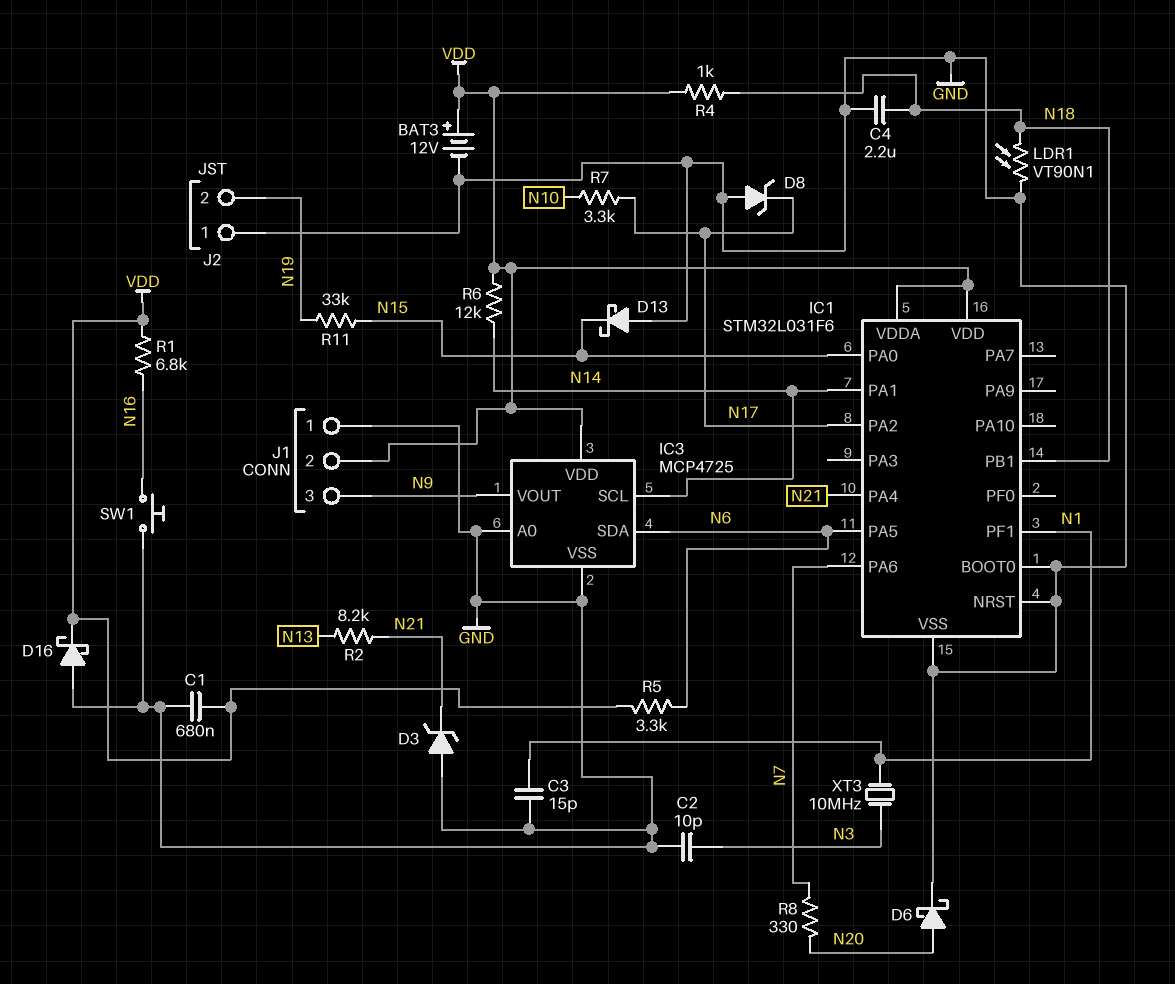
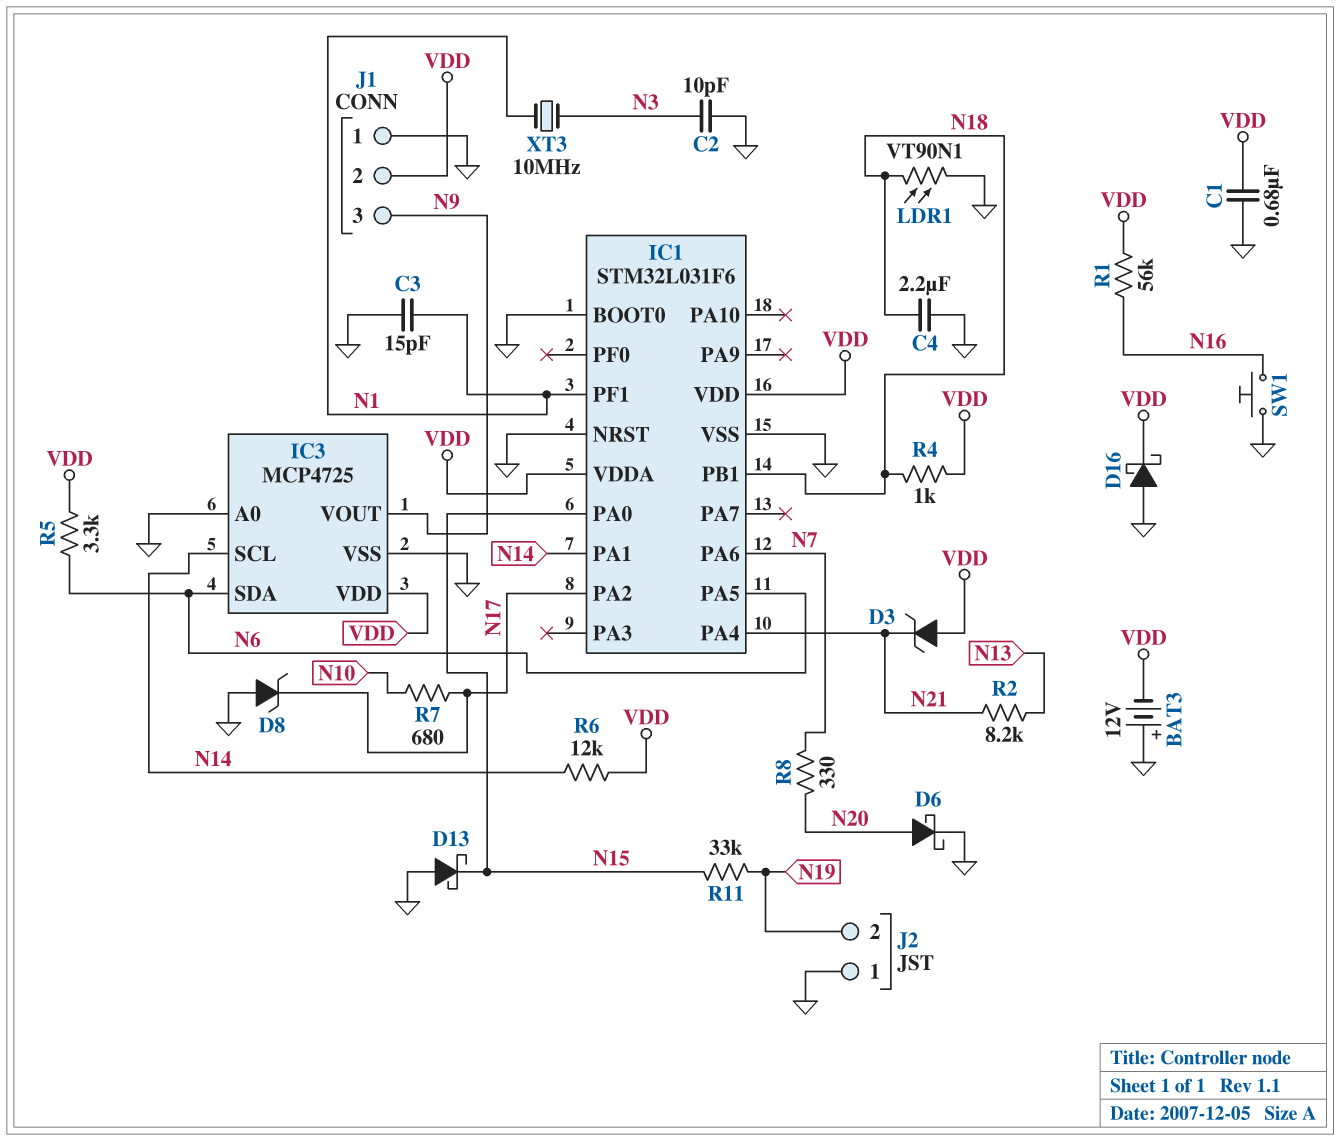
BAT3: 12V (plus VDD, minus GND) -> 12V (plus GND, minus VDD)
D3: zener (A GND, K N21) -> zener (A VDD, K N21)
R1: 6.8k (N16, VDD) -> 56k (N16, VDD)
R7: 3.3k (N10, N17) -> 680 (N10, N17)

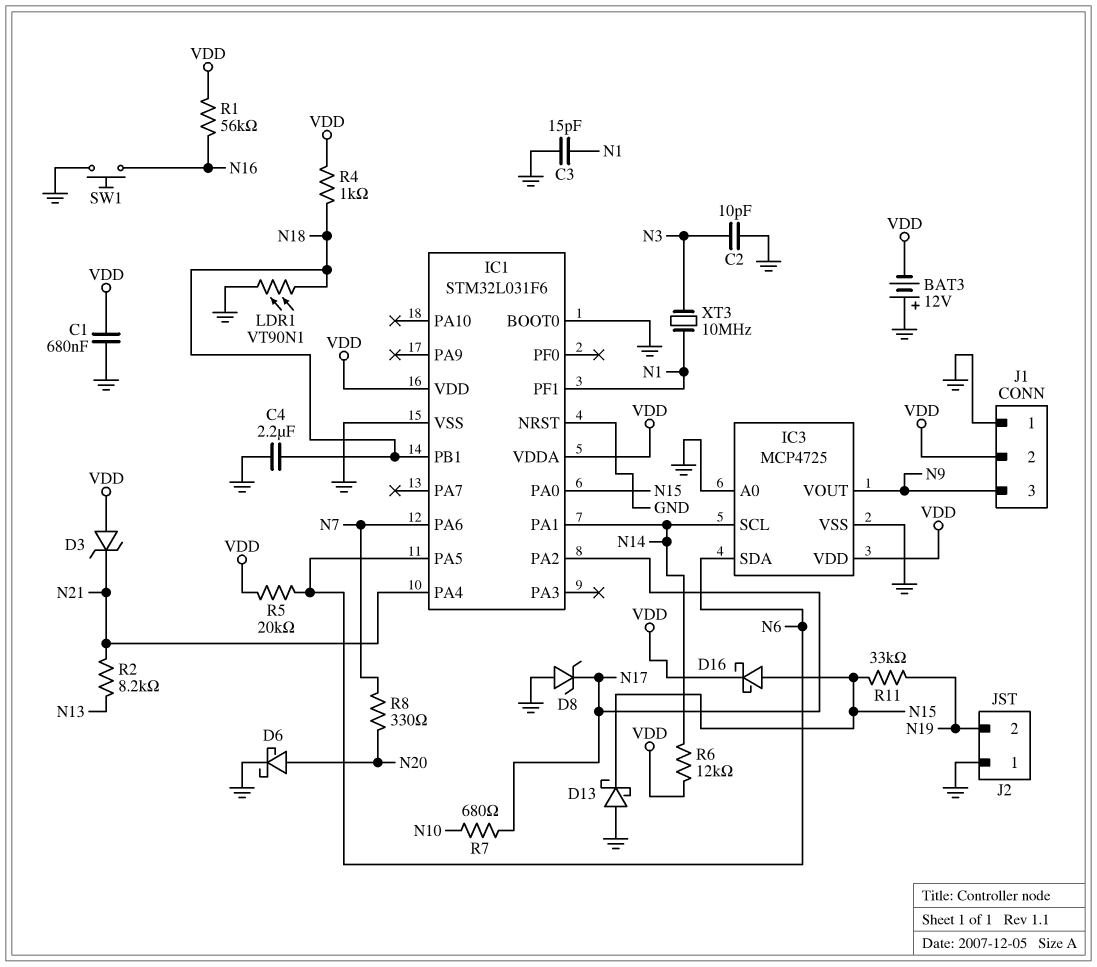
D16: schottky (A GND, K VDD) -> schottky (A N15, K VDD)
R5: 3.3k (N6, VDD) -> 20k (N6, VDD)

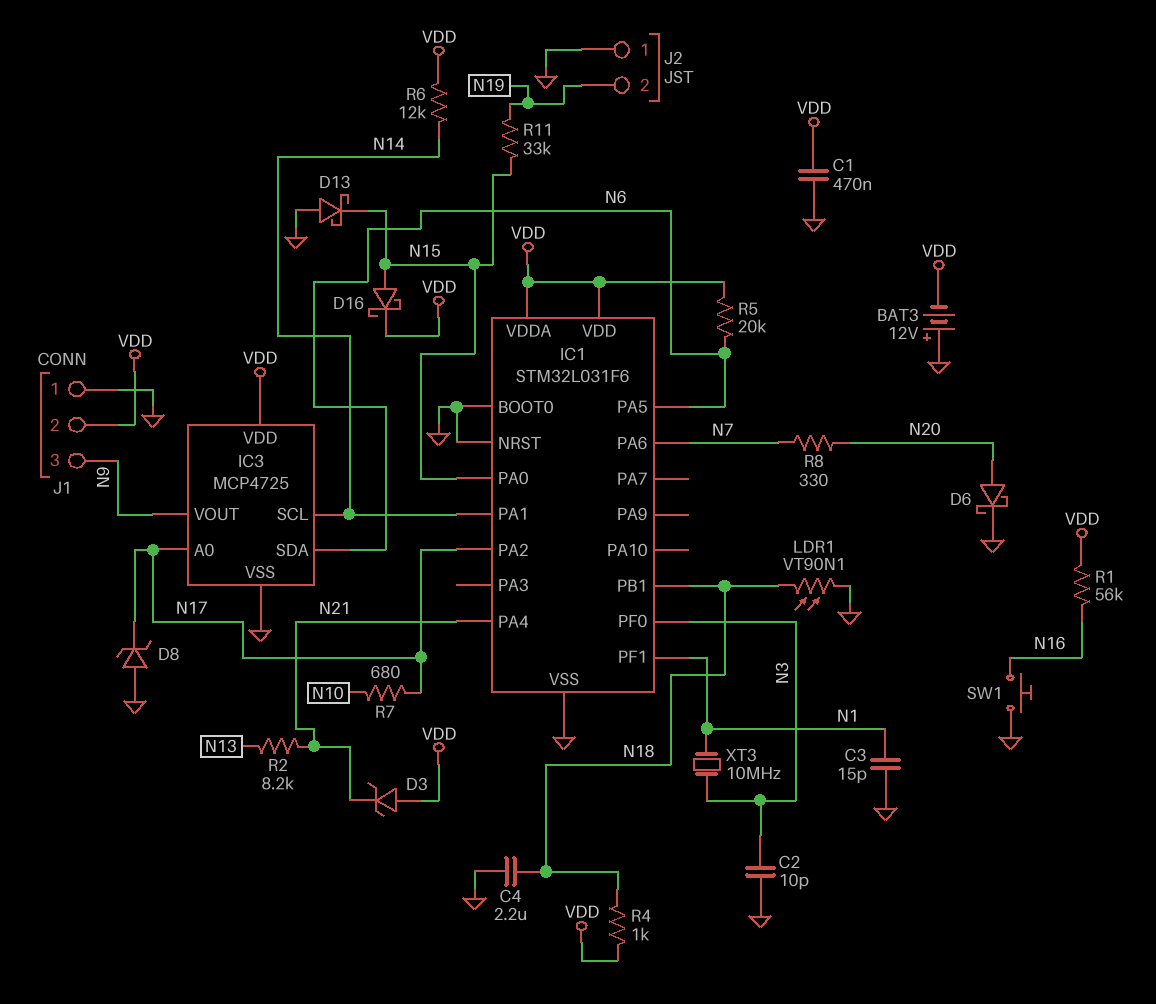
C1: 680nF (GND, VDD) -> 470nF (GND, VDD)
IC1 pin PF0: none -> N3
IC3 pin A0: GND -> N17

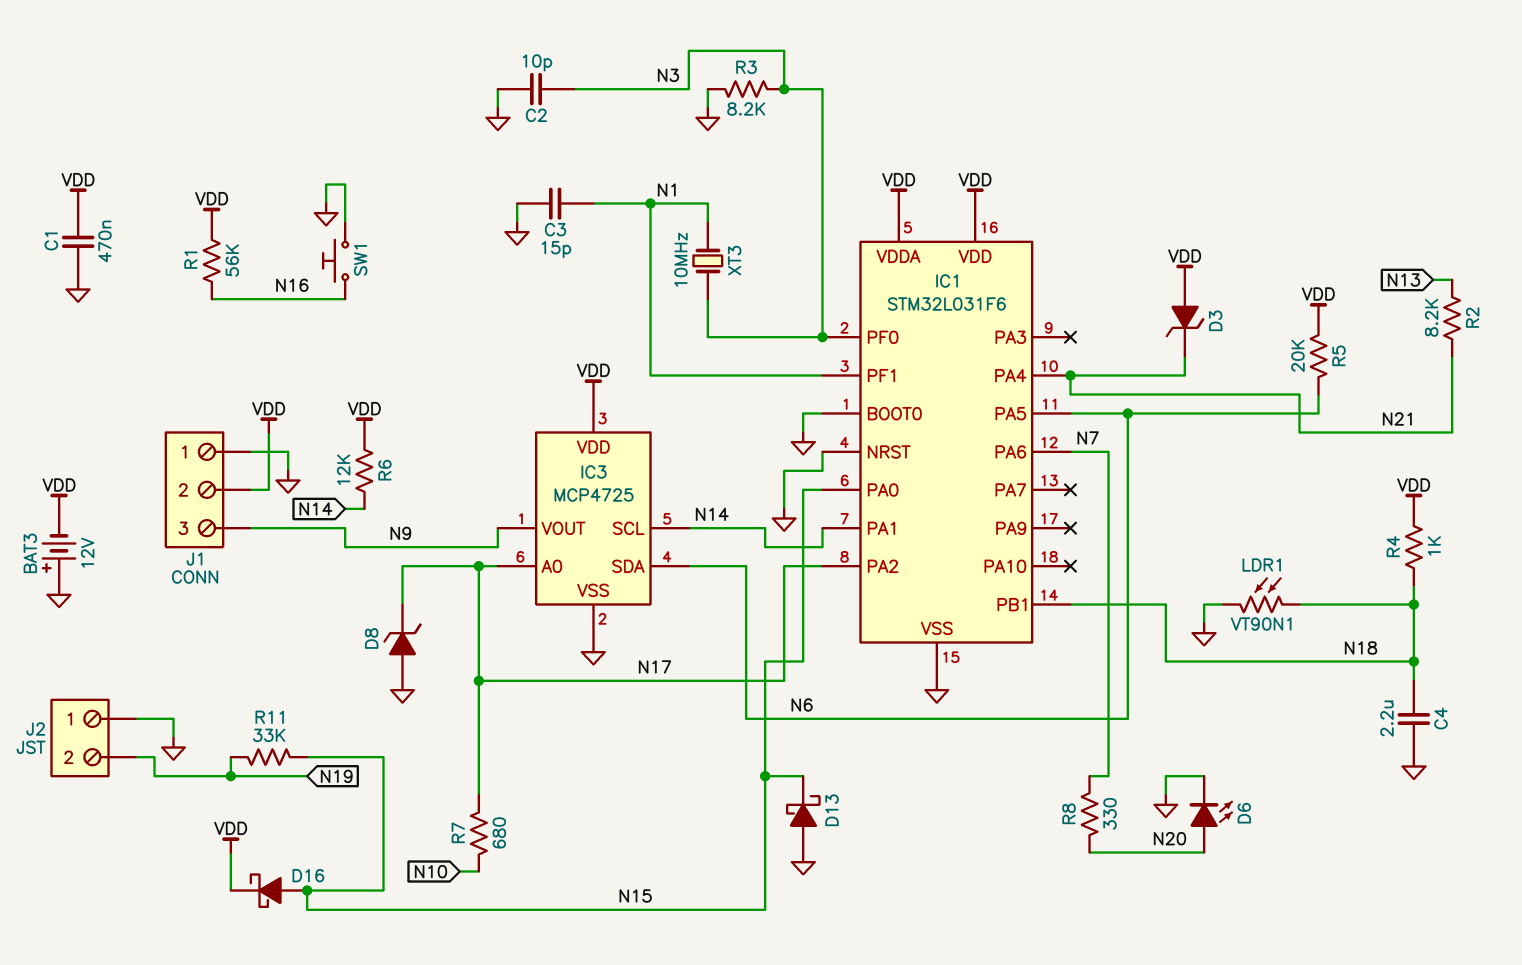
D6: schottky (A N20, K GND) -> LED (A N20, K GND)
R3: none -> 8.2k (GND, N3)

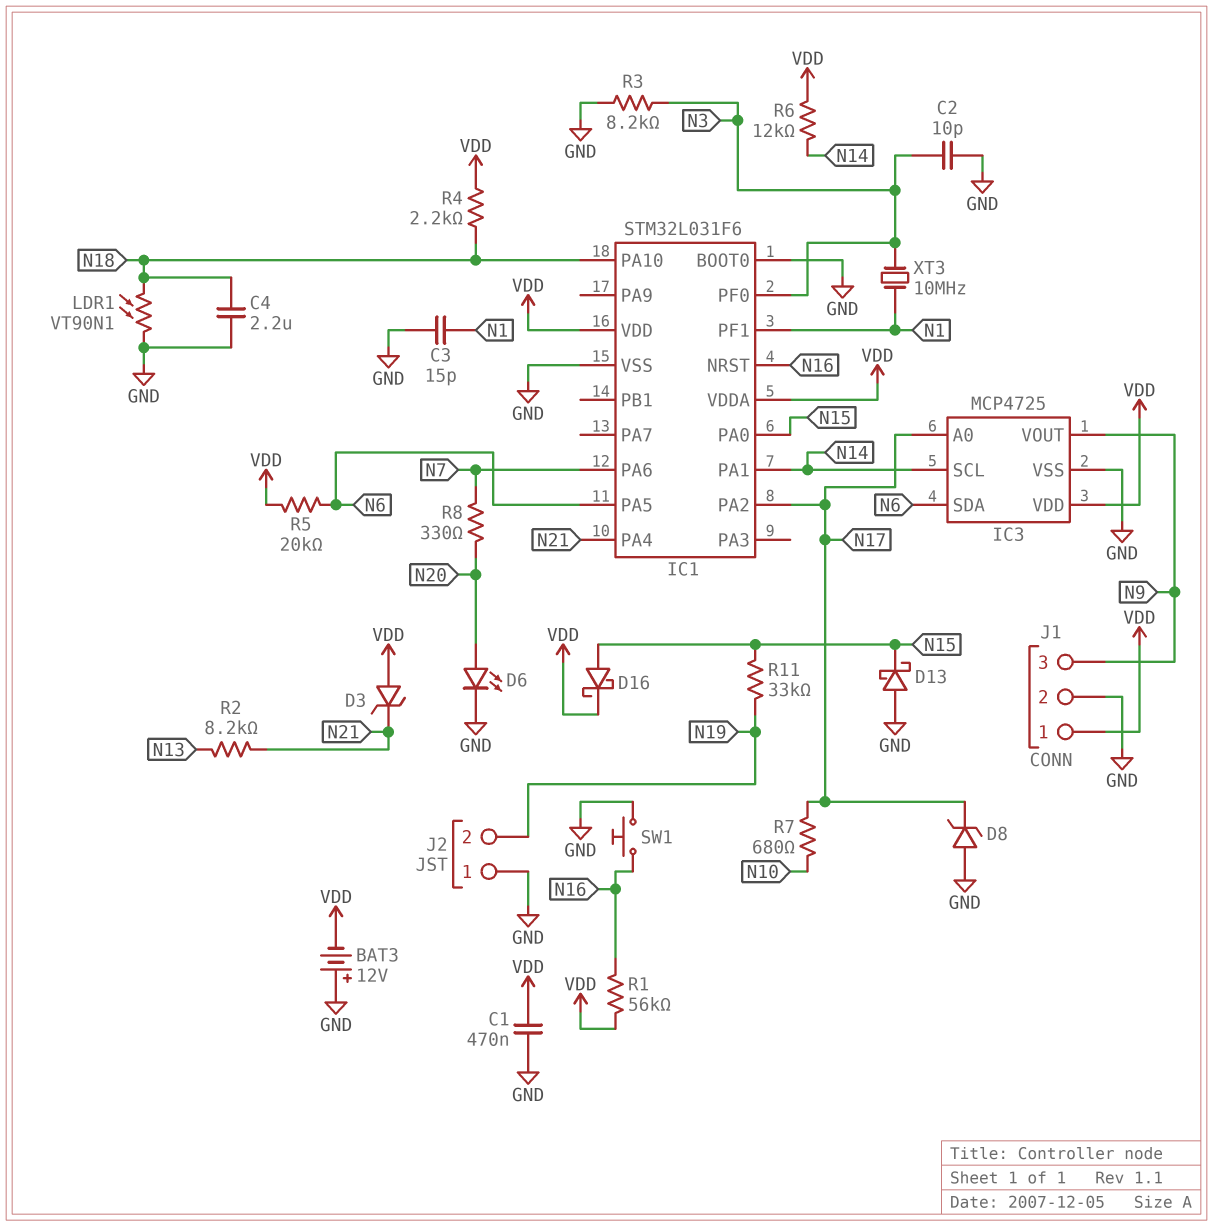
IC1 pin NRST: GND -> N16
IC1 pin PA10: none -> N18
IC1 pin PB1: N18 -> none
J1 pin 1: GND -> VDD
J1 pin 2: VDD -> GND
R4: 1k (N18, VDD) -> 2.2k (N18, VDD)

